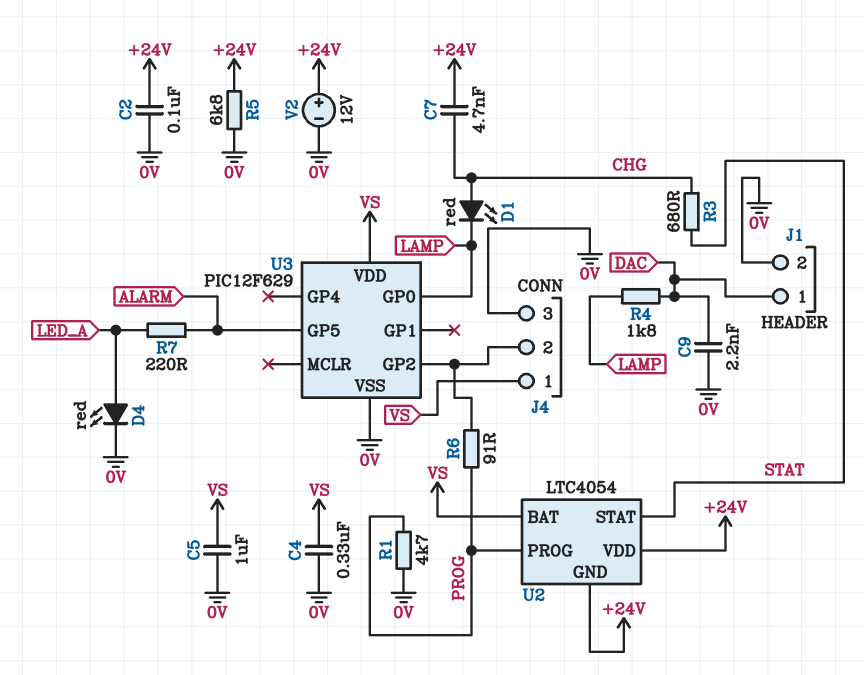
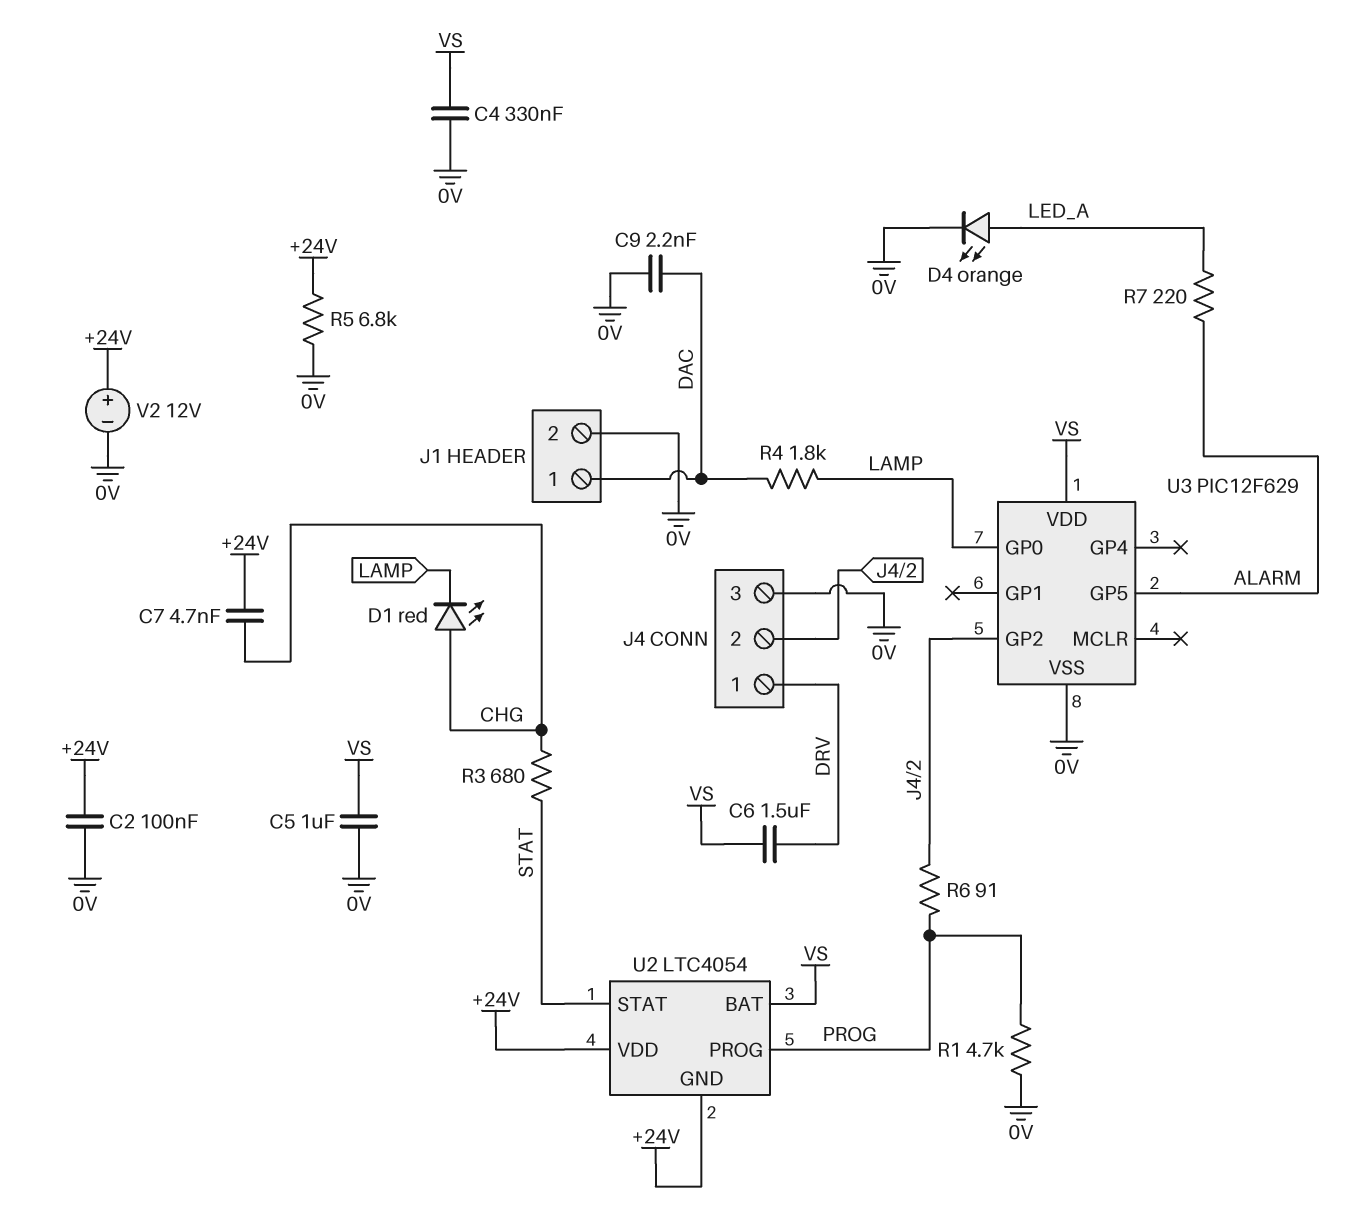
C6: none -> 1.5uF (DRV, VS)
D4: LED red (A LED_A, K 0V) -> LED orange (A LED_A, K 0V)
J4 pin 1: VS -> DRV

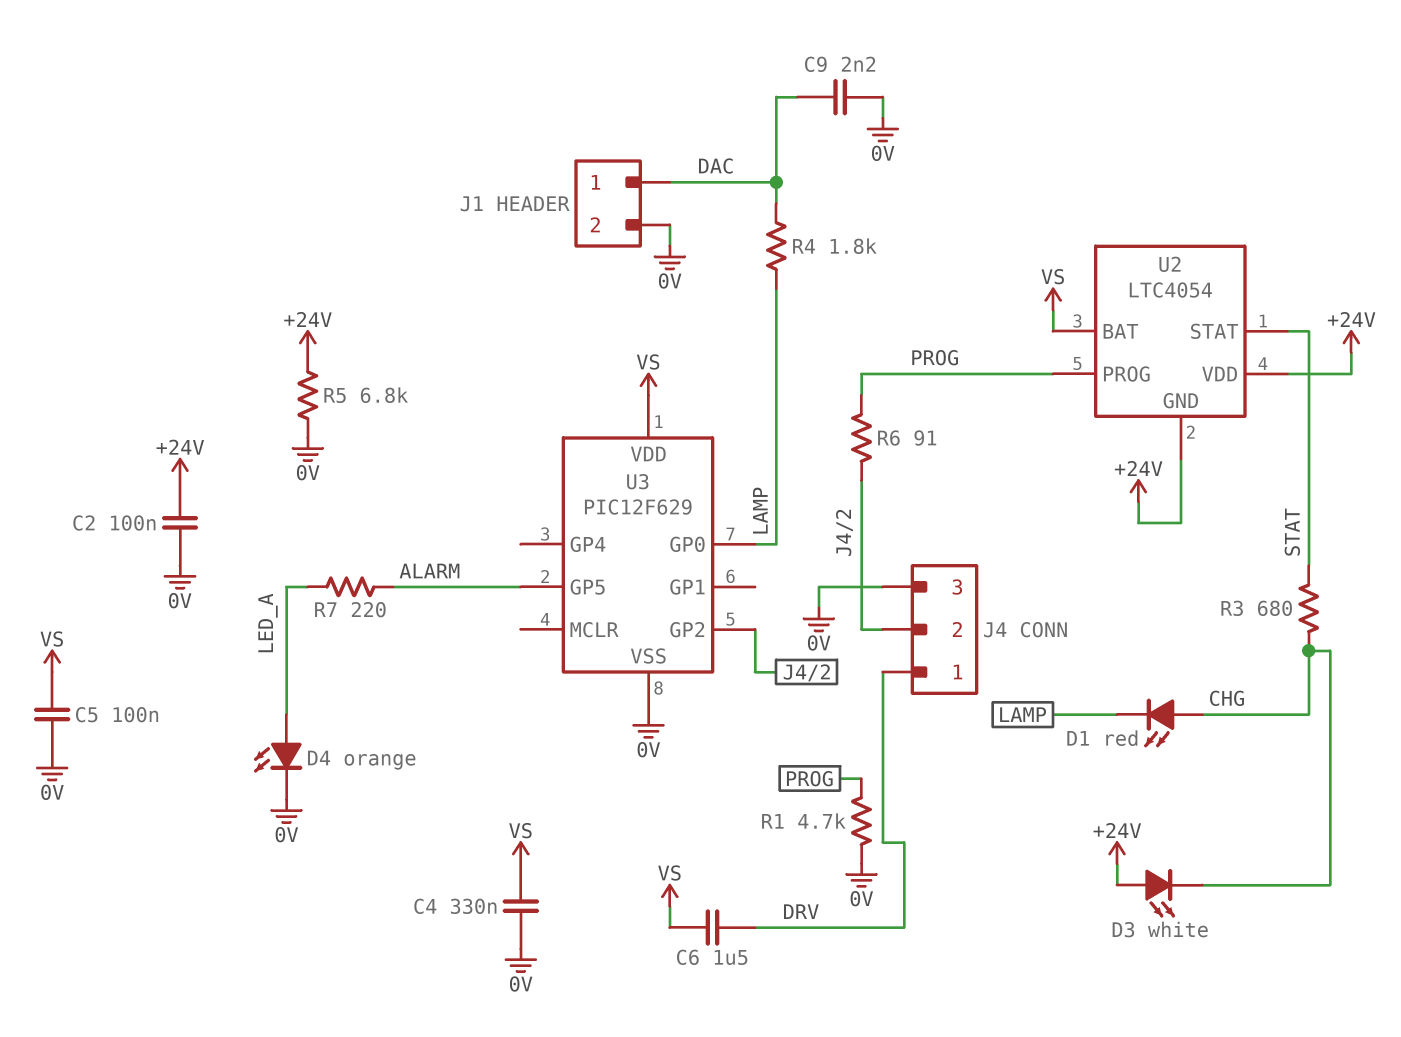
C5: 1uF (0V, VS) -> 100nF (0V, VS)
C7: 4.7nF (+24V, CHG) -> none
D3: none -> LED white (A +24V, K CHG)
V2: 12V (plus +24V, minus 0V) -> none

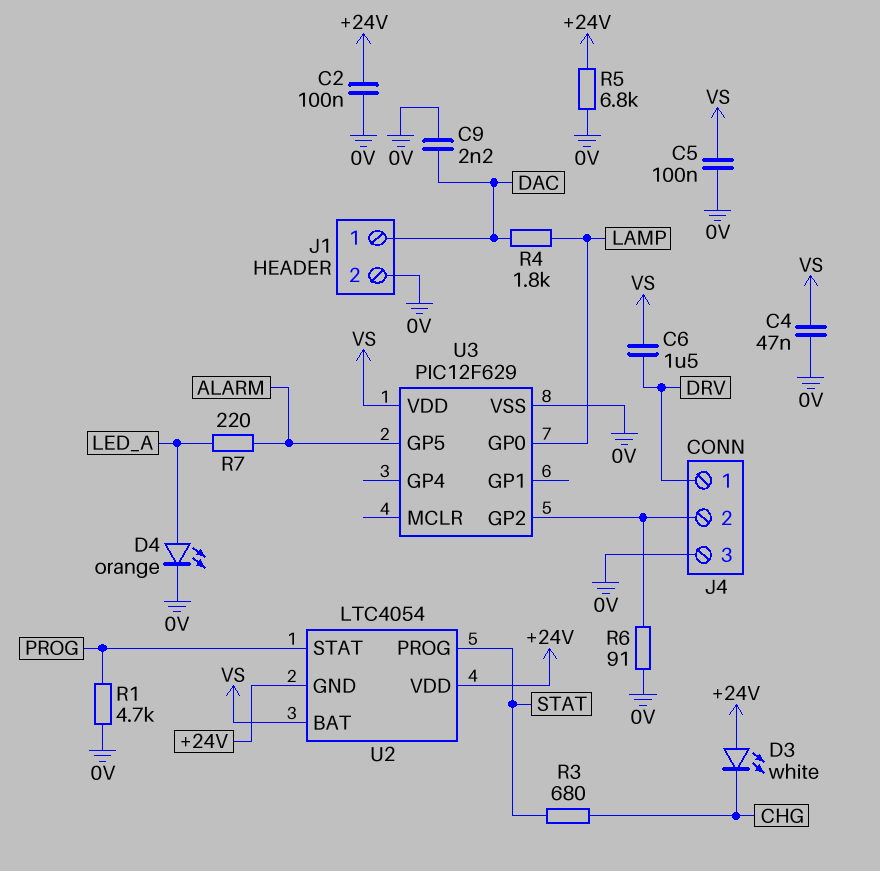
C4: 330nF (0V, VS) -> 47nF (0V, VS)
D1: LED red (A CHG, K LAMP) -> none
R6: 91 (J4/2, PROG) -> 91 (0V, J4/2)
U2 pin PROG: PROG -> STAT
U2 pin STAT: STAT -> PROG

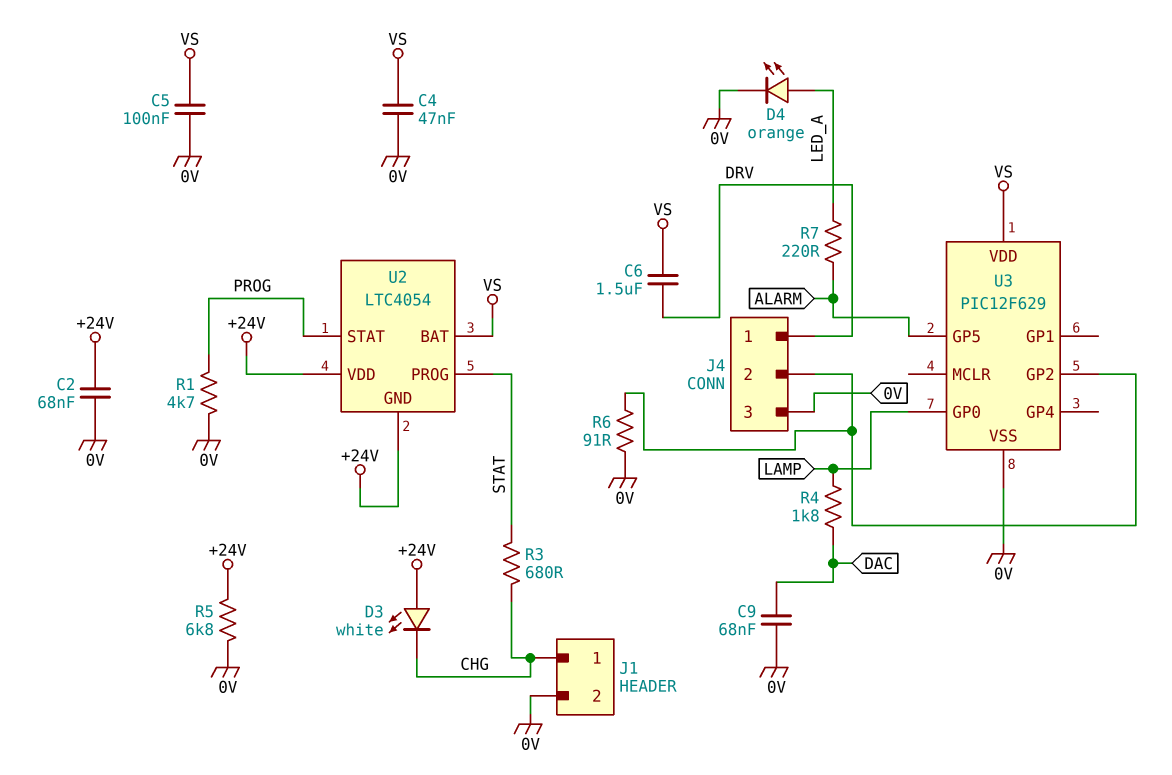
C2: 100nF (+24V, 0V) -> 68nF (+24V, 0V)
C9: 2.2nF (0V, DAC) -> 68nF (0V, DAC)
J1 pin 1: DAC -> CHG

